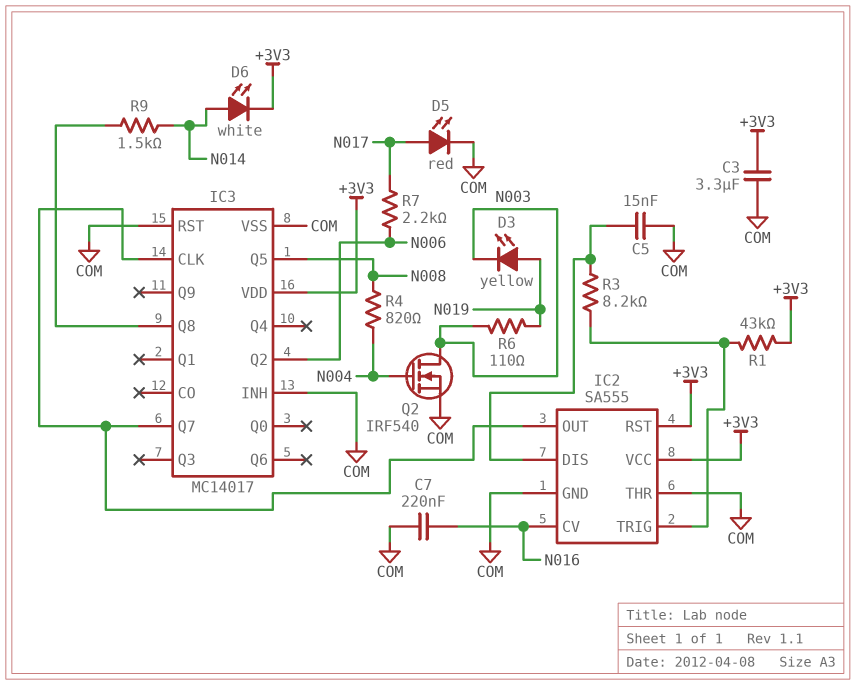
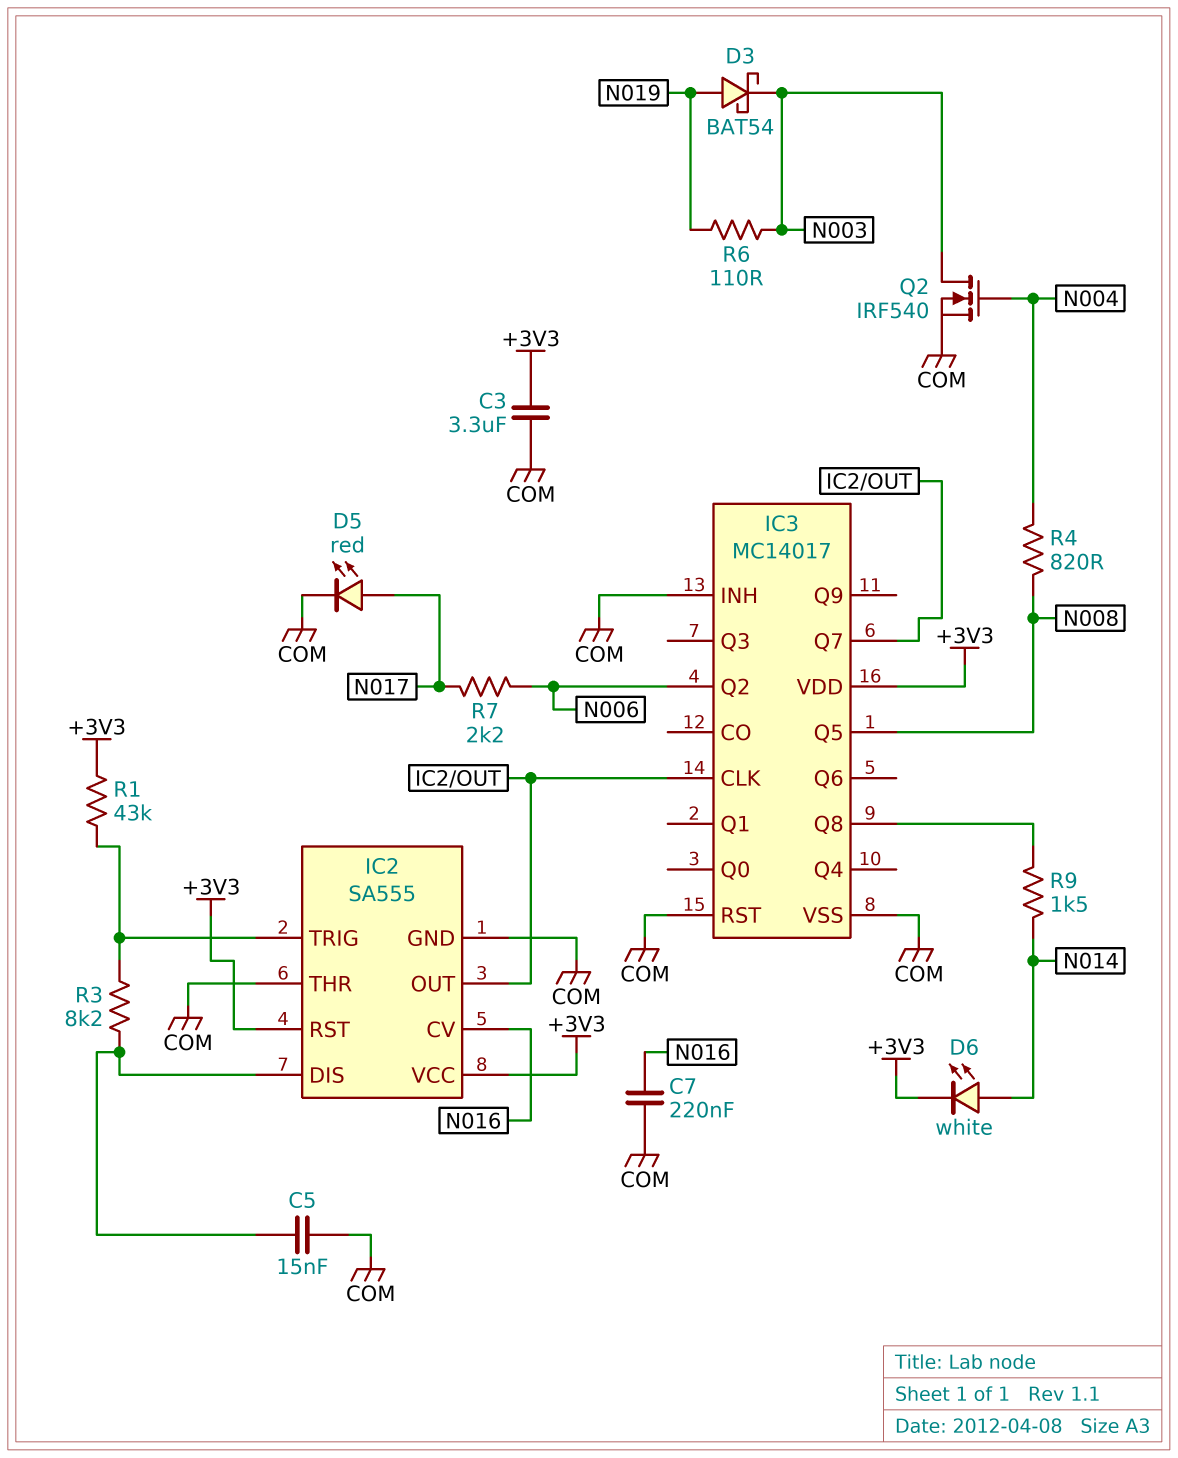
D3: LED yellow (A N019, K N003) -> schottky BAT54 (A N019, K N003)

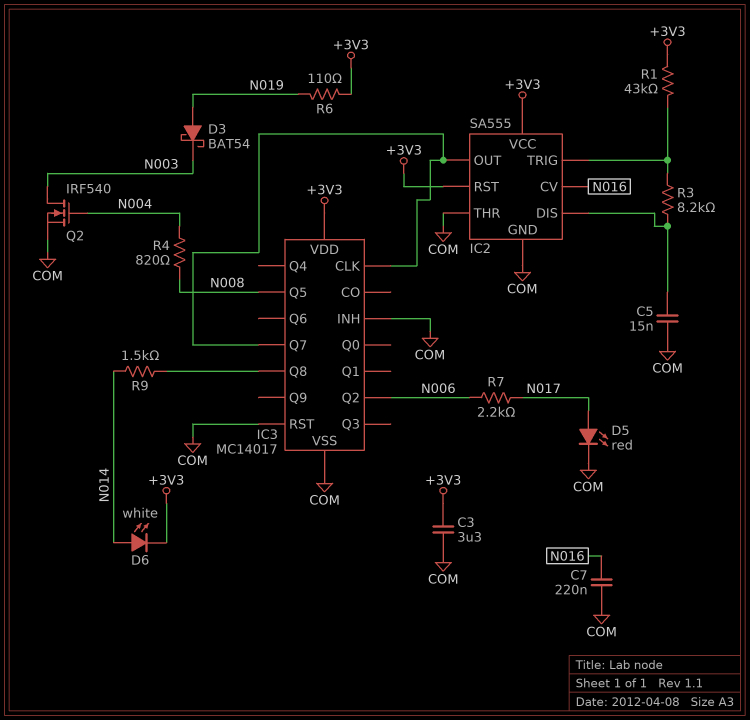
R6: 110 (N003, N019) -> 110 (+3V3, N019)

